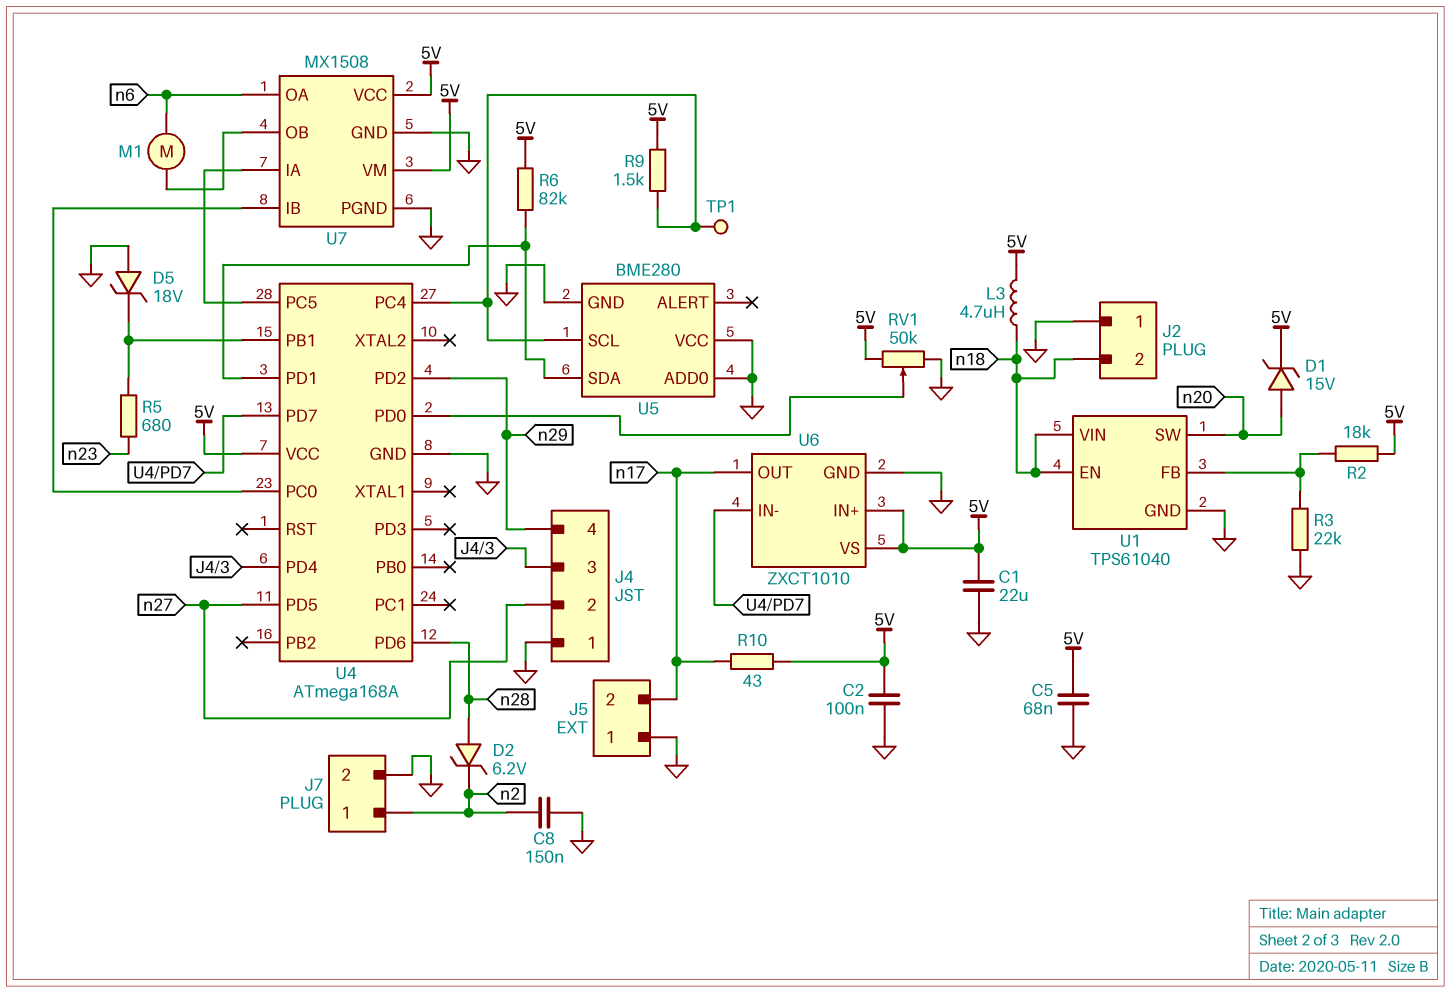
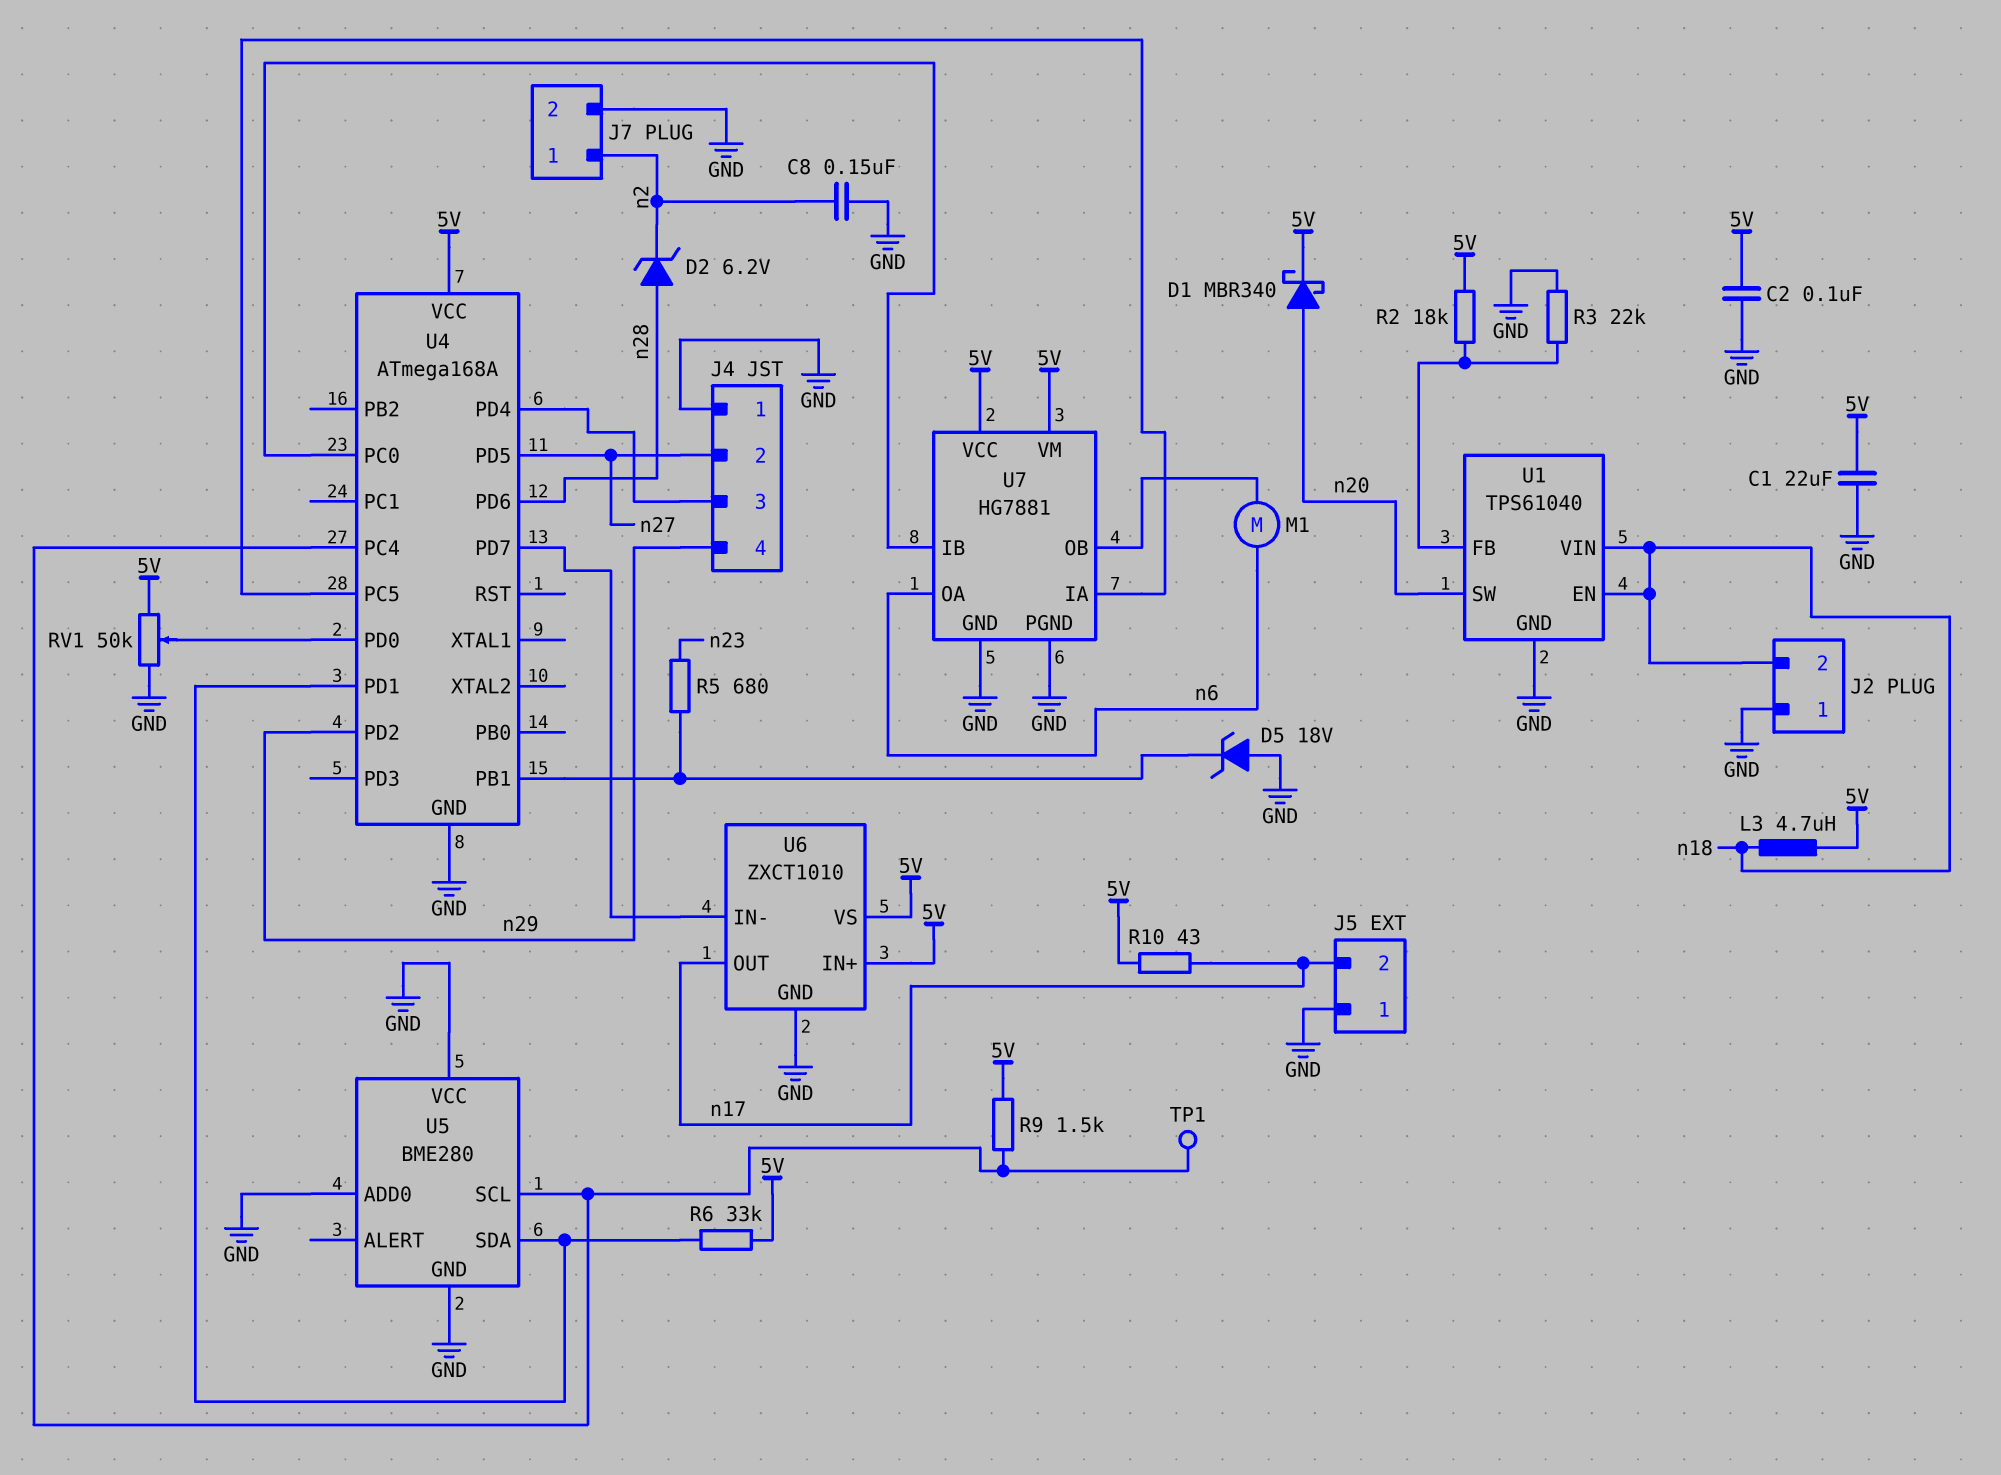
C5: 68nF (5V, GND) -> none
D1: zener 15V (A n20, K 5V) -> schottky MBR340 (A n20, K 5V)
R6: 82k (5V, U4/PD1) -> 33k (5V, U4/PD1)
U7: MX1508 -> HG7881

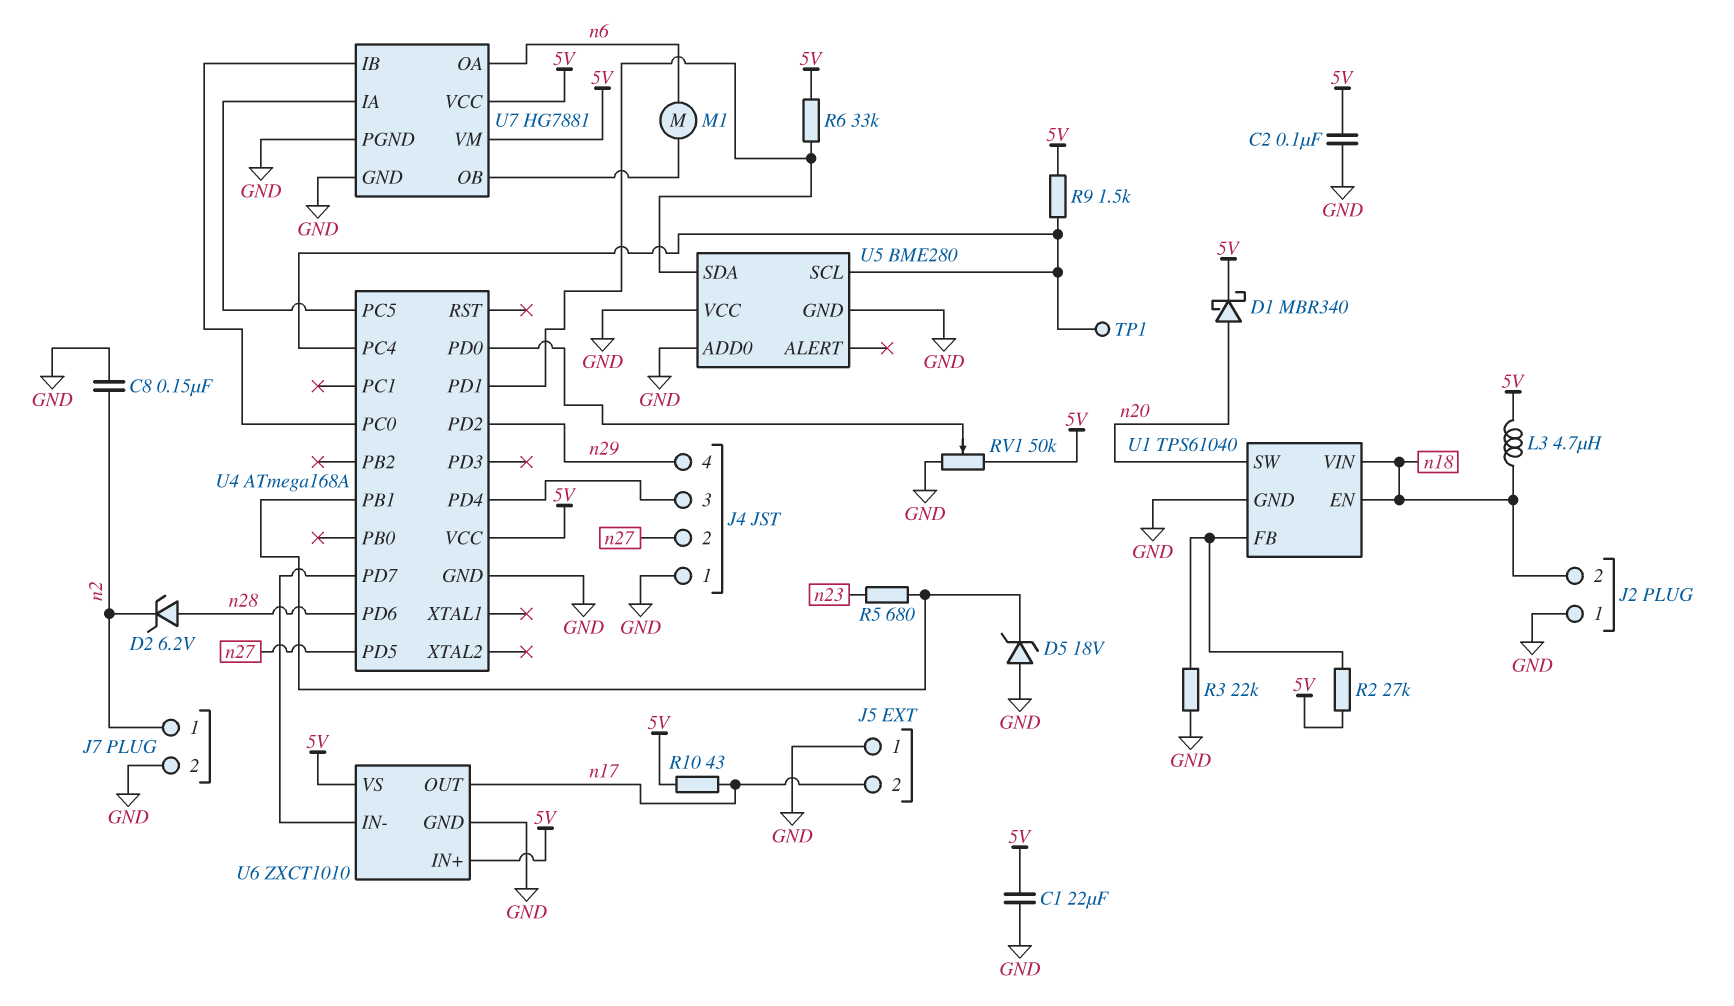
R2: 18k (5V, U1/FB) -> 27k (5V, U1/FB)

